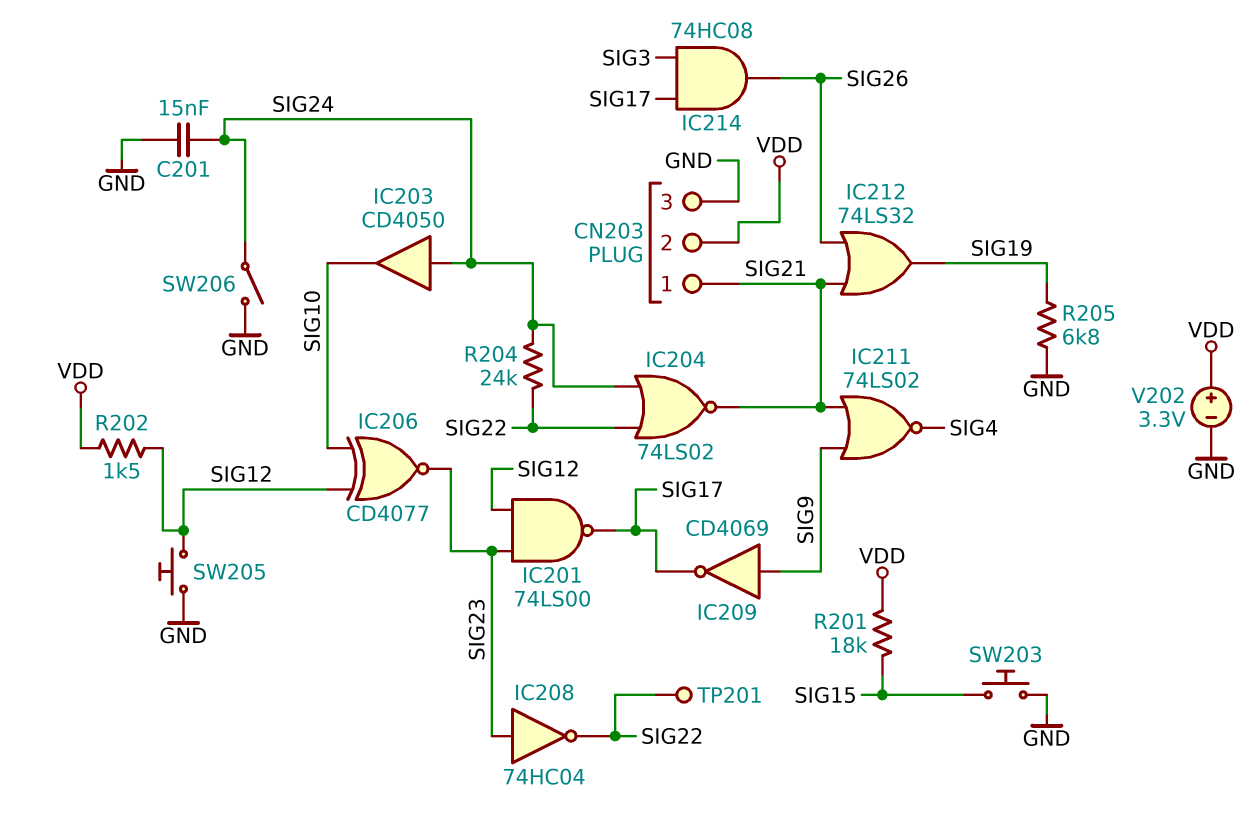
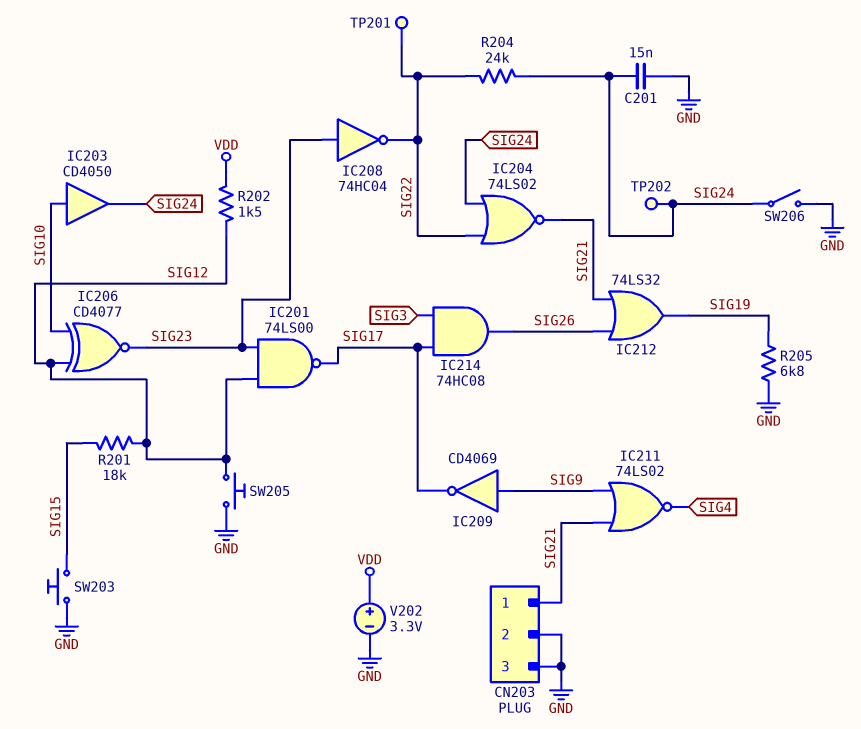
CN203 pin 2: VDD -> GND
IC203: buffer CD4050 (in SIG24, out SIG10) -> buffer CD4050 (in SIG10, out SIG24)
R201: 18k (SIG15, VDD) -> 18k (SIG12, SIG15)
TP202: none -> test point (SIG24)

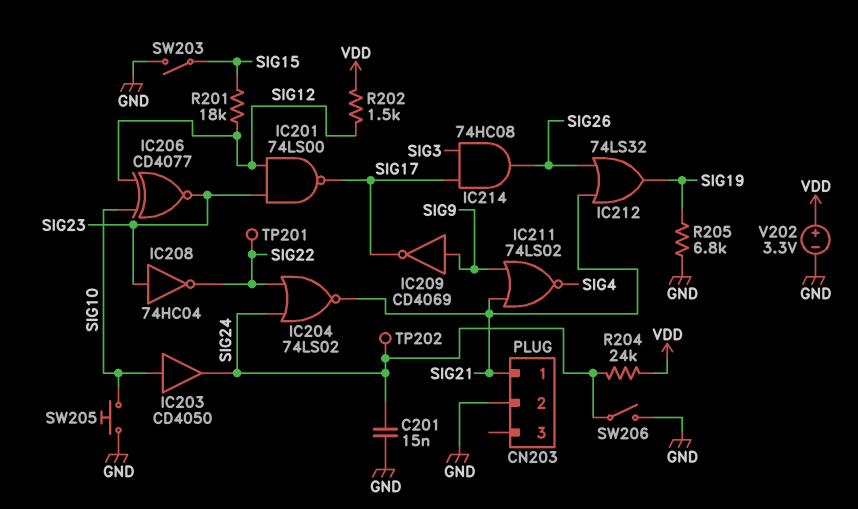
CN203 pin 3: GND -> none
R204: 24k (SIG22, SIG24) -> 24k (SIG24, VDD)
SW203: button (GND, SIG15) -> switch (GND, SIG15)
SW205: button (GND, SIG12) -> button (GND, SIG10)

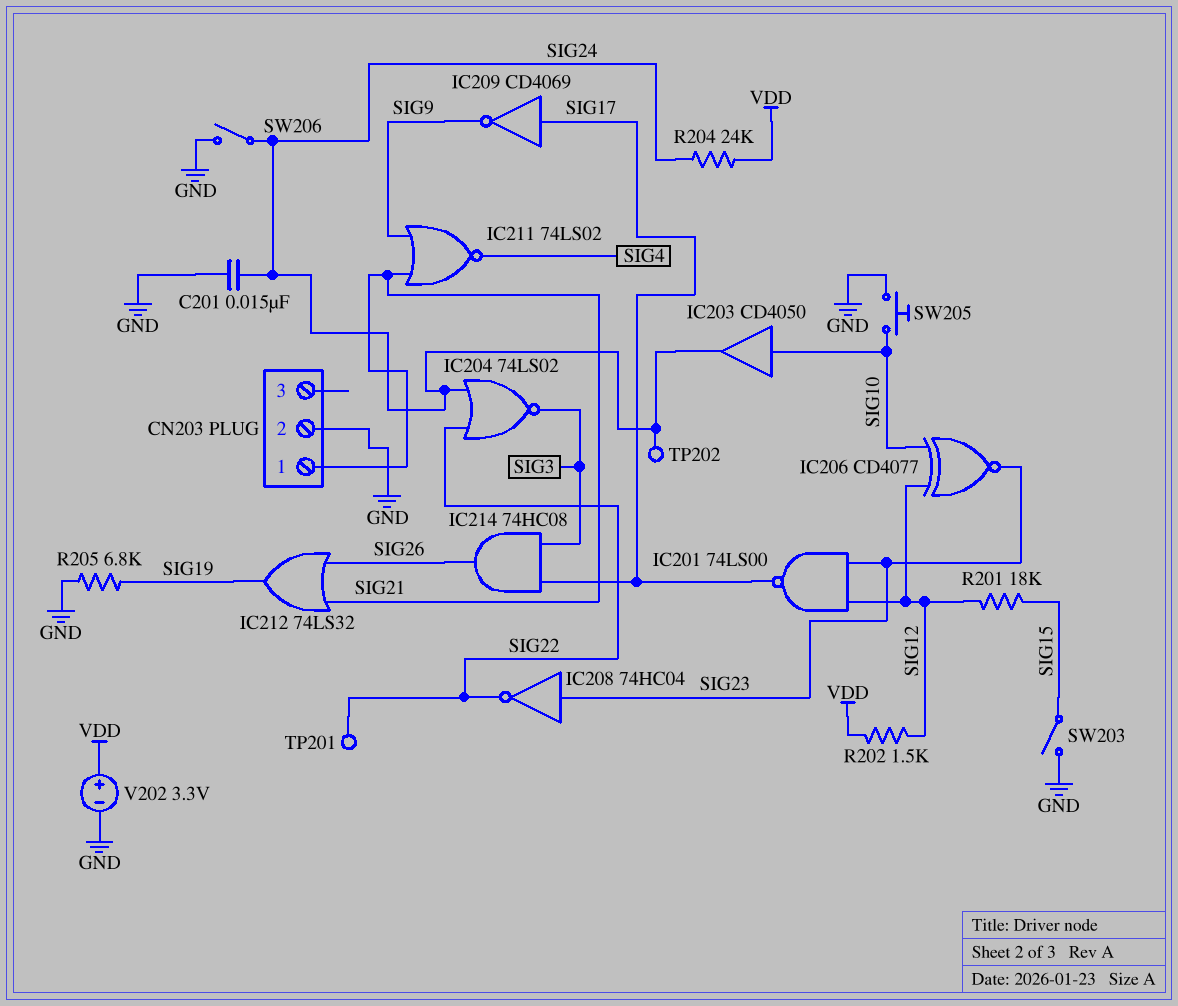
IC204: NOR 74LS02 (in SIG22, in SIG24, out SIG21) -> NOR 74LS02 (in SIG22, in SIG24, out SIG3)
IC209: NOT CD4069 (in SIG9, out SIG17) -> NOT CD4069 (in SIG17, out SIG9)

